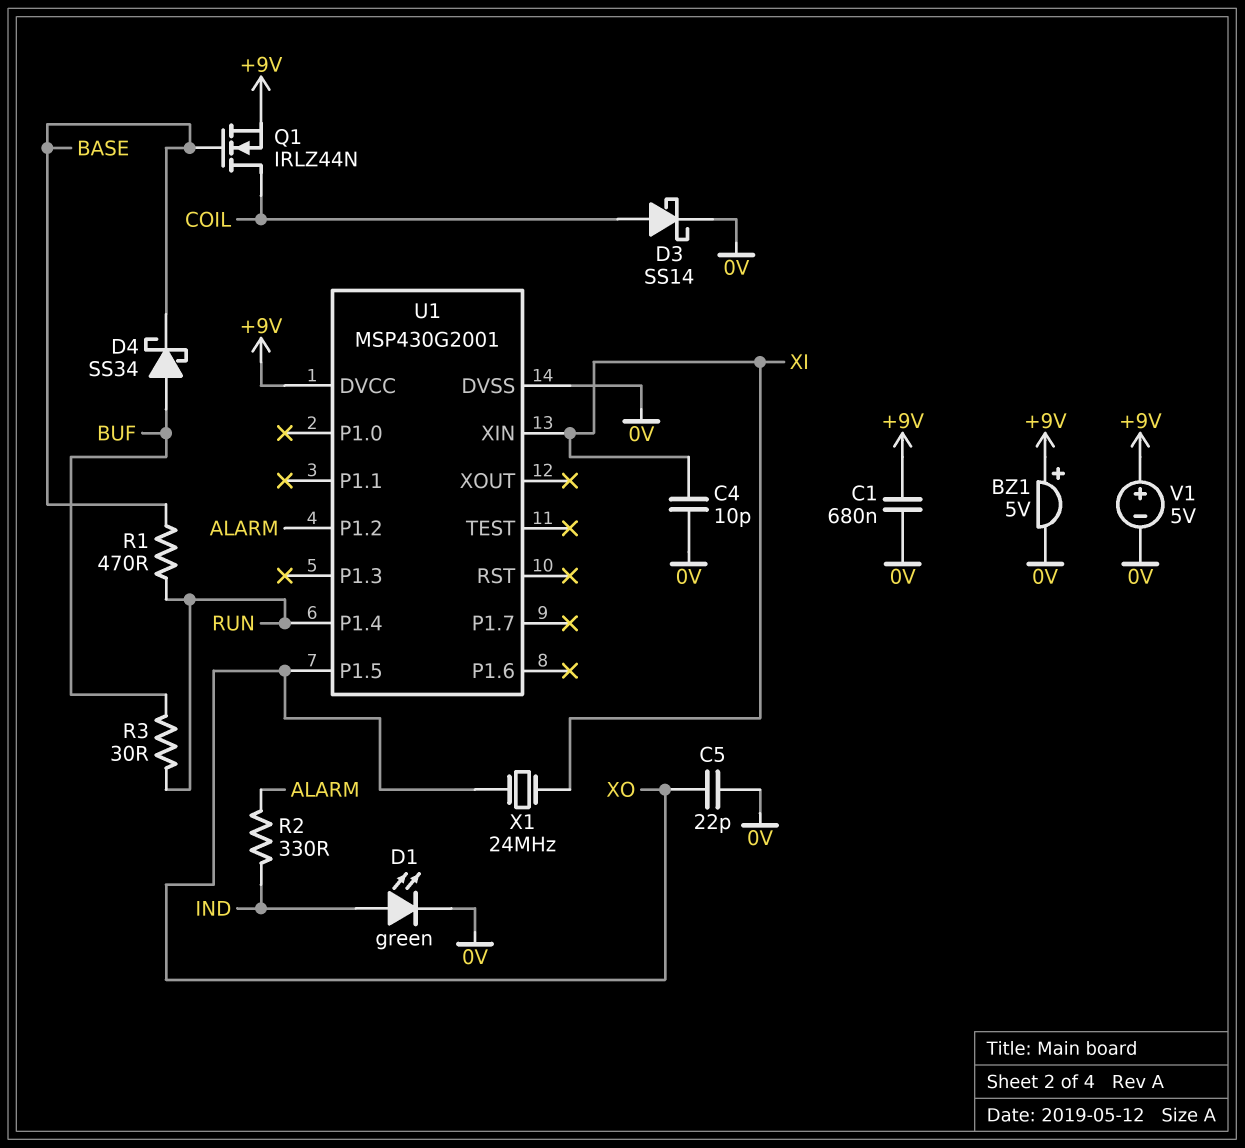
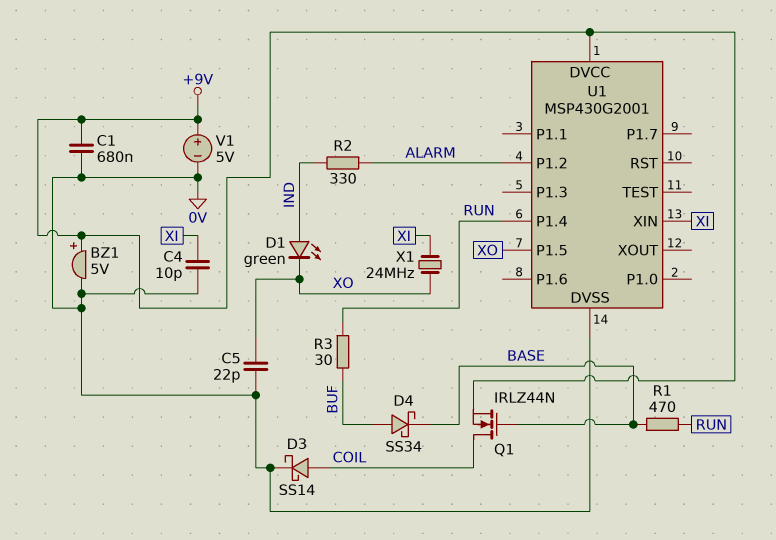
D1: LED green (A IND, K 0V) -> LED green (A IND, K XO)

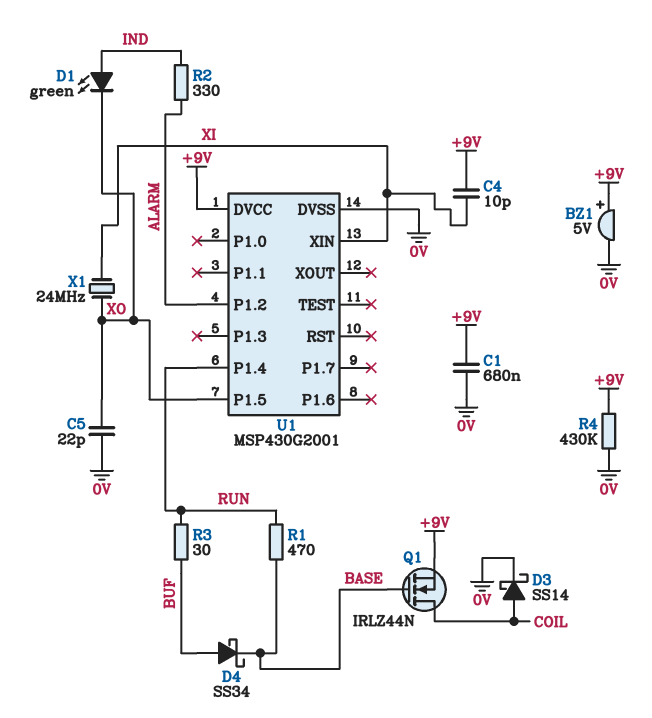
C4: 10pF (0V, XI) -> 10pF (+9V, XI)
R4: none -> 430k (+9V, 0V)
V1: 5V (plus +9V, minus 0V) -> none

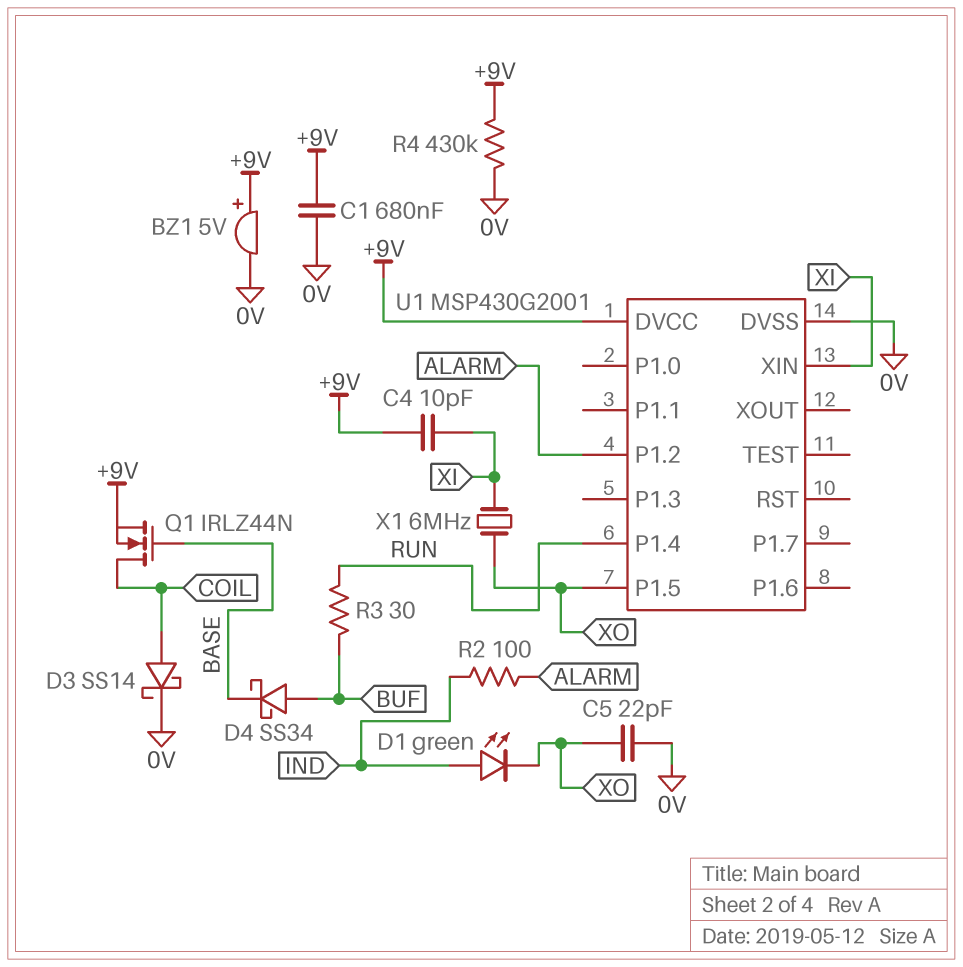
R1: 470 (BASE, RUN) -> none
R2: 330 (ALARM, IND) -> 100 (ALARM, IND)
X1: 24MHz (XI, XO) -> 6MHz (XI, XO)

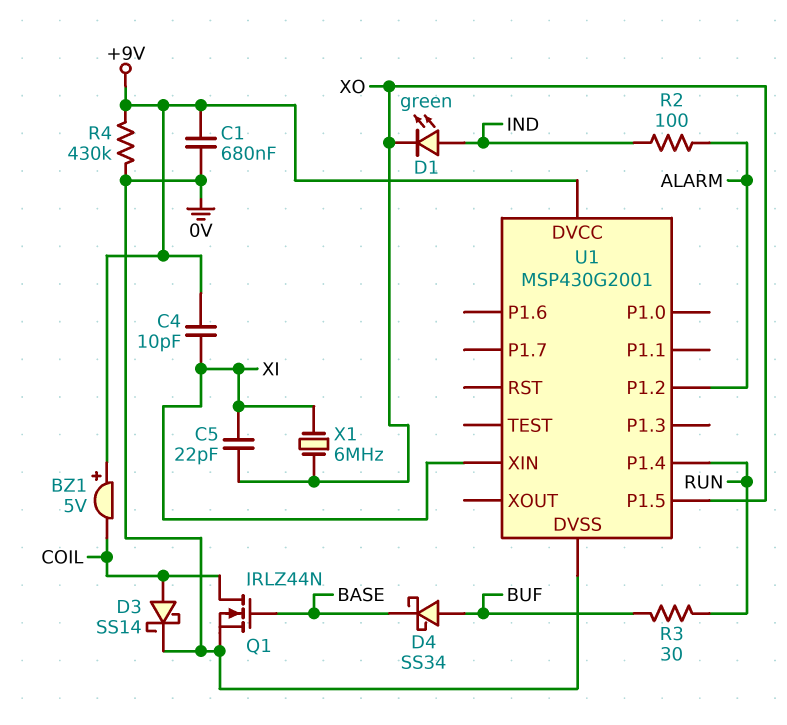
BZ1: buzzer 5V (plus +9V, minus 0V) -> buzzer 5V (plus +9V, minus COIL)
C5: 22pF (0V, XO) -> 22pF (XI, XO)
Q1: NMOS IRLZ44N (G BASE, D COIL, S +9V) -> NMOS IRLZ44N (G BASE, D COIL, S 0V)

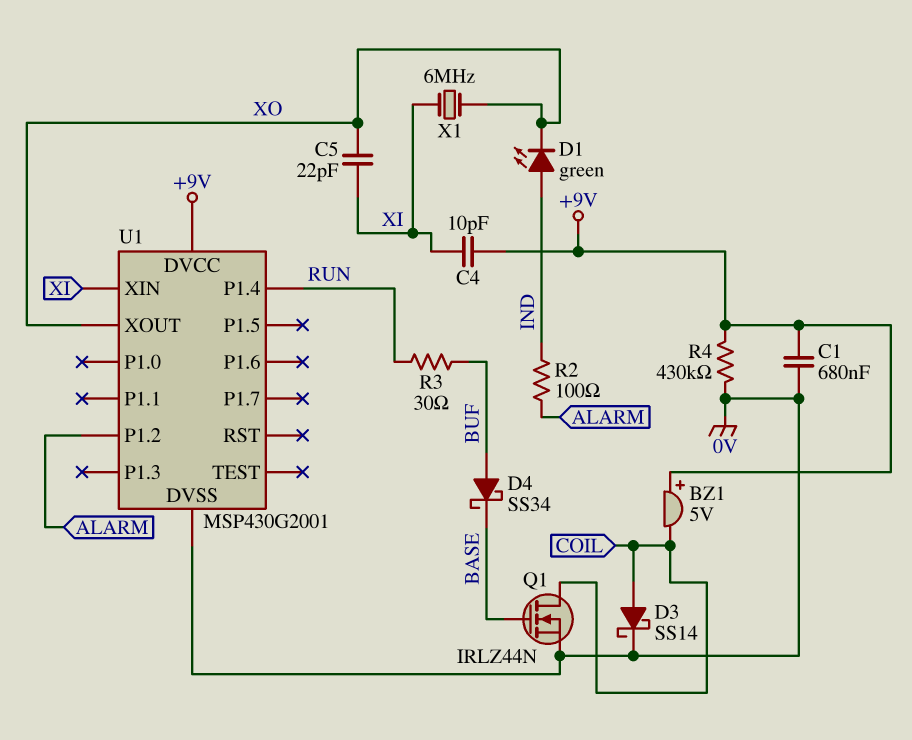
U1 pin P1.5: XO -> none
U1 pin XOUT: none -> XO

